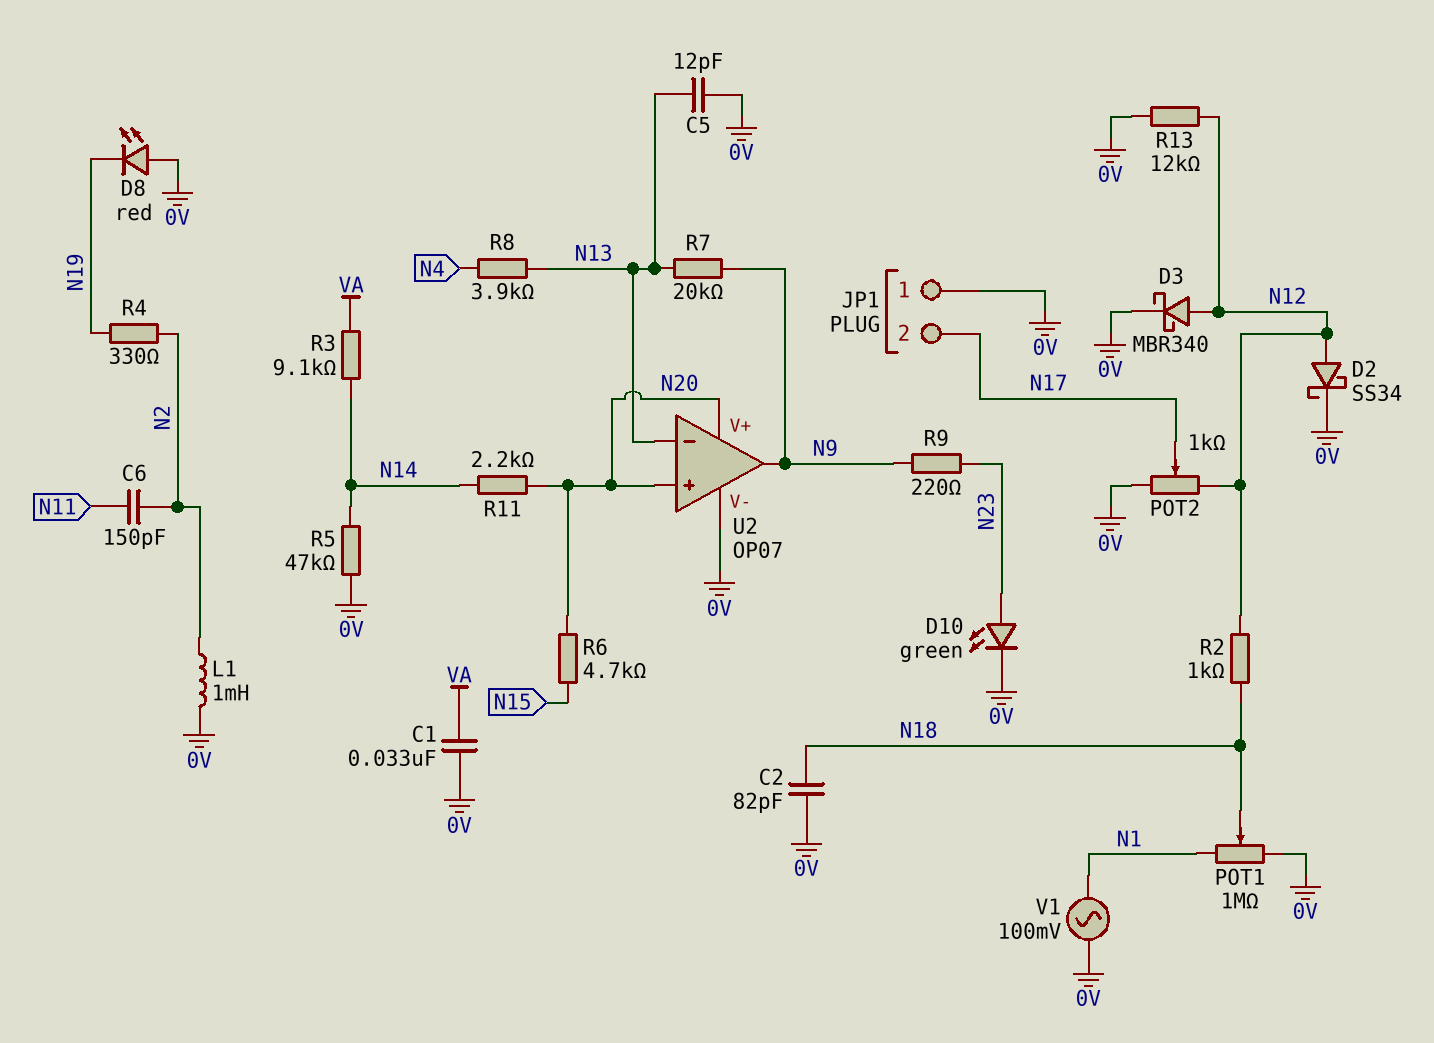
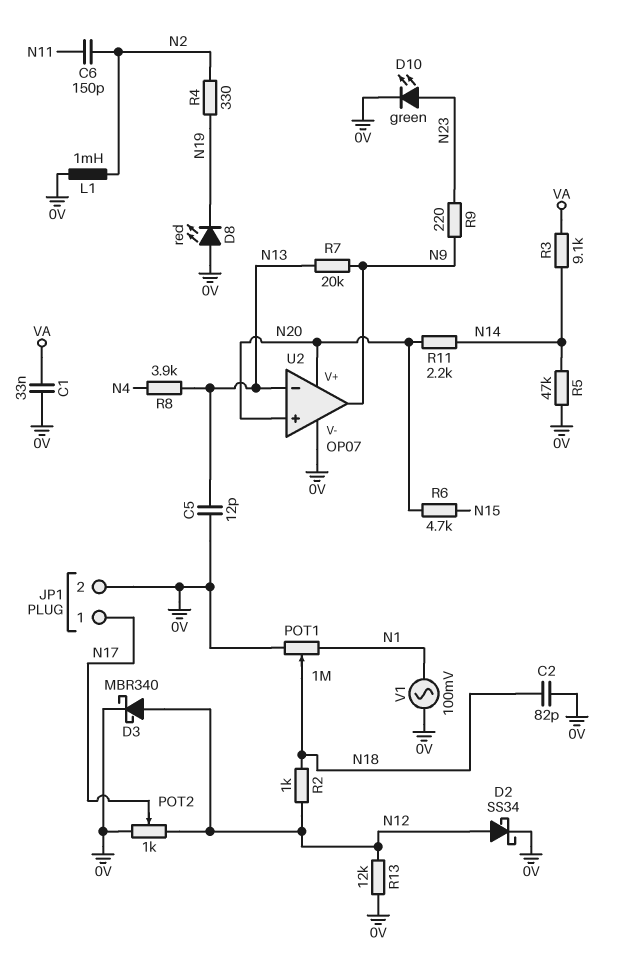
JP1 pin 1: 0V -> N17
JP1 pin 2: N17 -> 0V

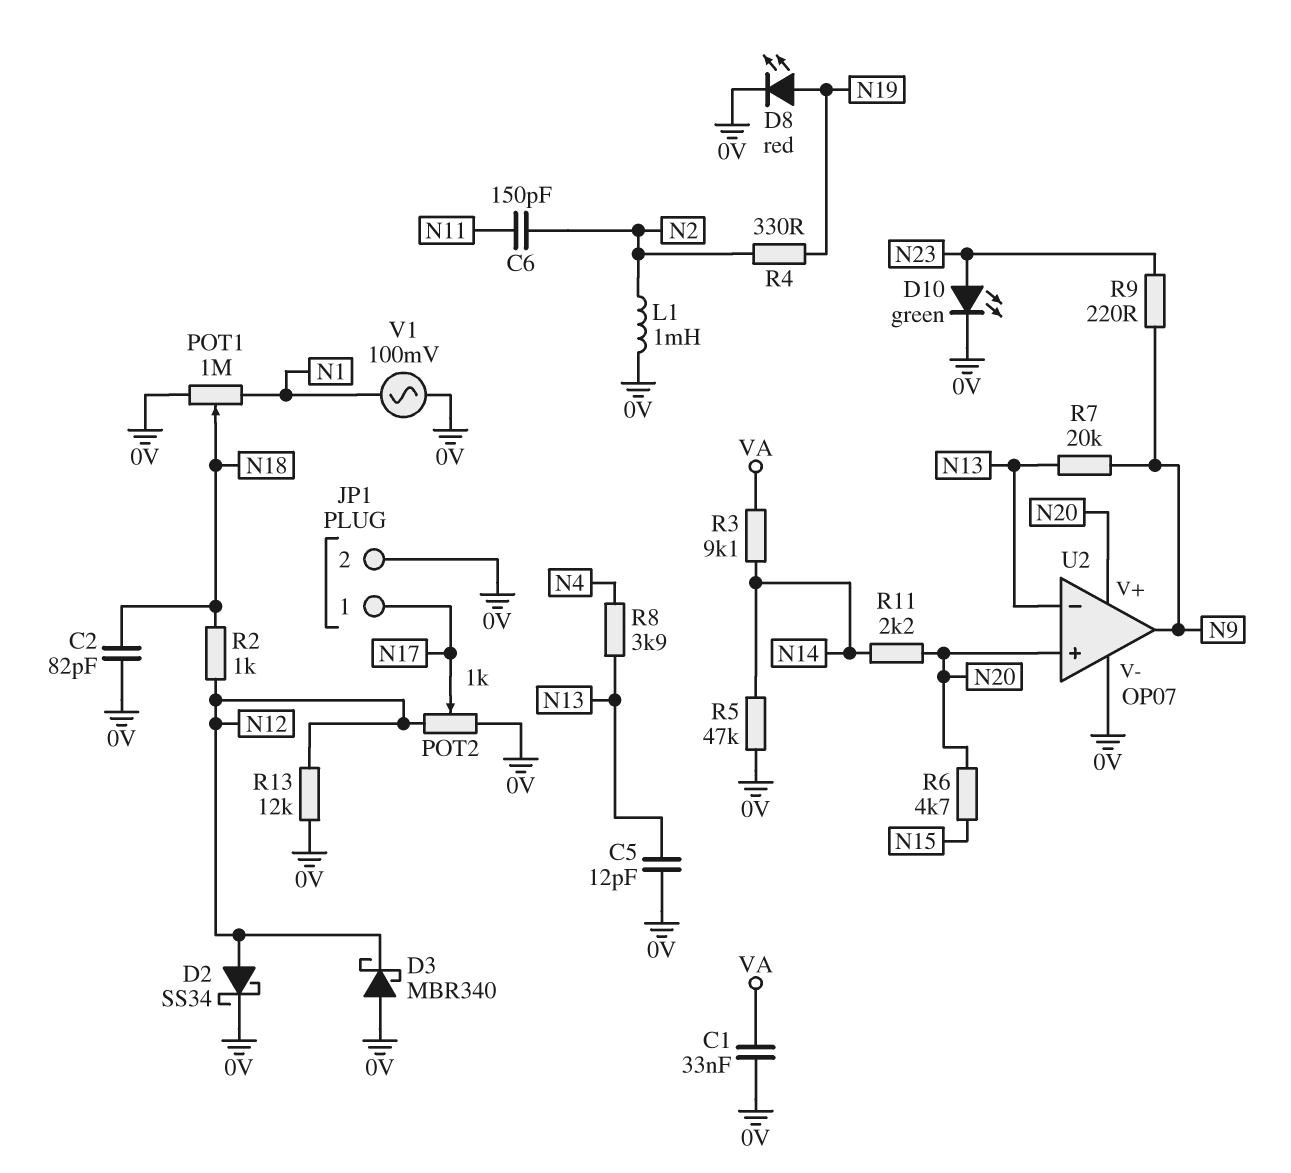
D3: schottky MBR340 (A N12, K 0V) -> schottky MBR340 (A 0V, K N12)
D8: LED red (A 0V, K N19) -> LED red (A N19, K 0V)

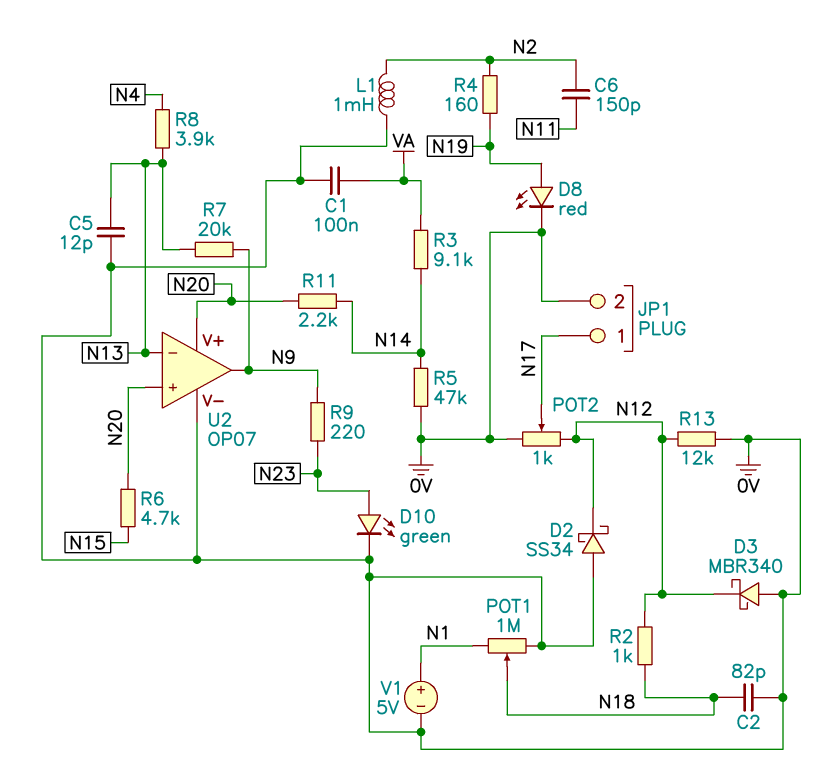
C1: 33nF (0V, VA) -> 100nF (0V, VA)
D2: schottky SS34 (A N12, K 0V) -> schottky SS34 (A 0V, K N12)
R4: 330 (N2, N19) -> 160 (N2, N19)
V1: AC 100mV (0V, N1) -> 5V (plus N1, minus 0V)

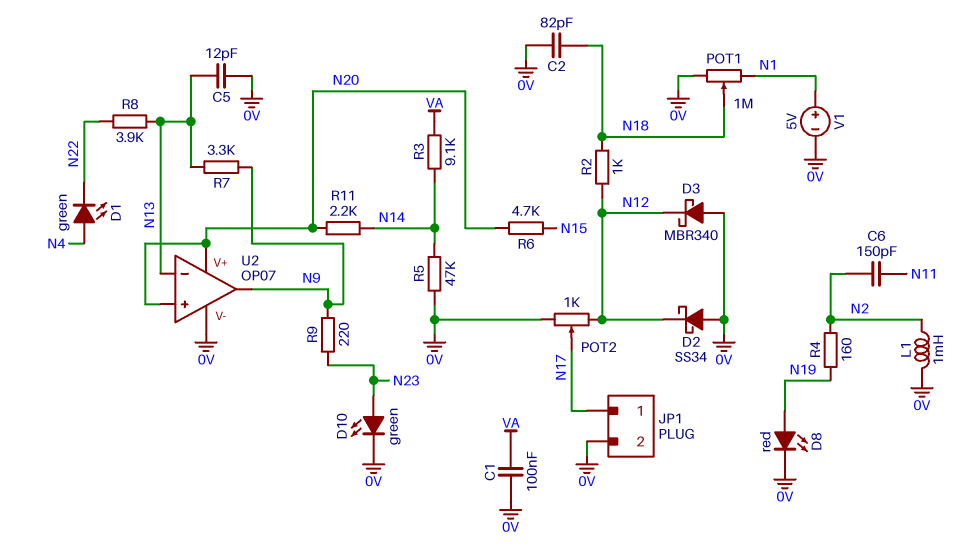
D1: none -> LED green (A N4, K N22)
R7: 20k (N9, N13) -> 3.3k (N9, N13)
R8: 3.9k (N4, N13) -> 3.9k (N13, N22)
R13: 12k (0V, N12) -> none

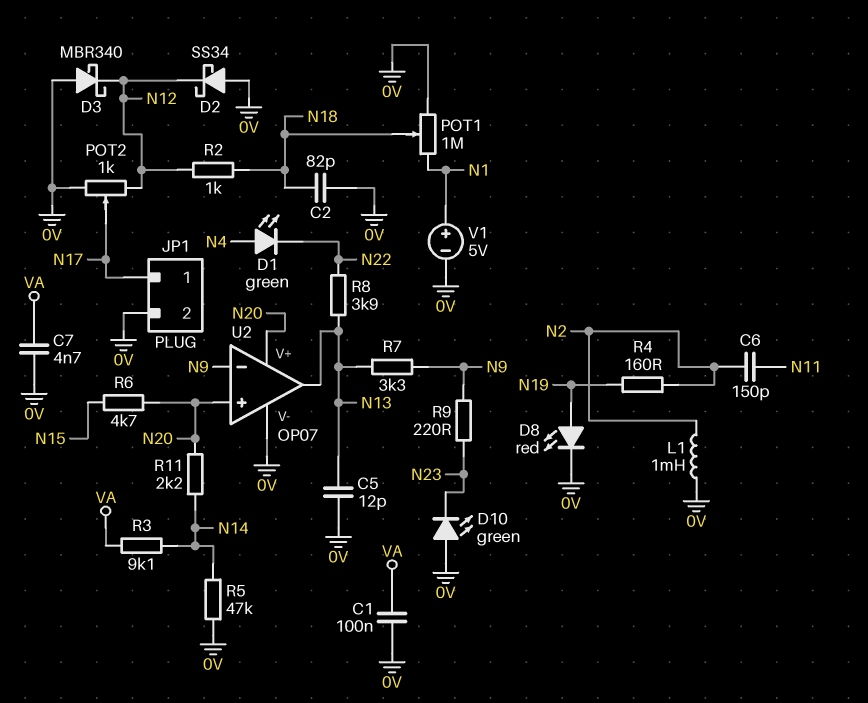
C7: none -> 4.7nF (0V, VA)
D10: LED green (A N23, K 0V) -> LED green (A 0V, K N23)
U2 pin in-: N13 -> N9
U2 pin out: N9 -> N13

